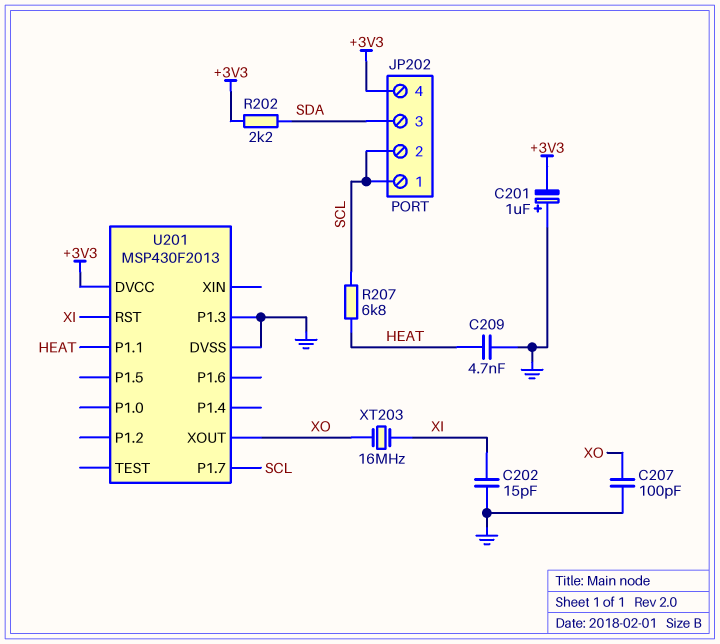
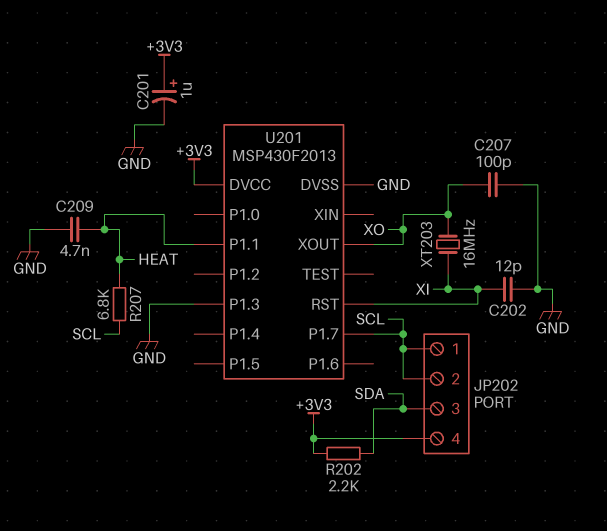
C201: 1uF (plus GND, minus +3V3) -> 1uF (plus +3V3, minus GND)
C202: 15pF (GND, XI) -> 12pF (GND, XI)

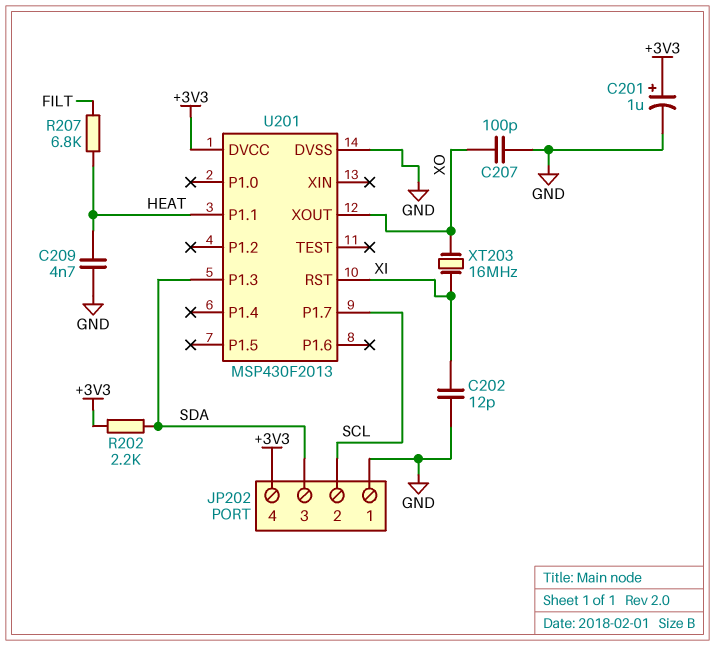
JP202 pin 1: SCL -> GND
R207: 6.8k (HEAT, SCL) -> 6.8k (FILT, HEAT)
U201 pin P1.3: GND -> SDA

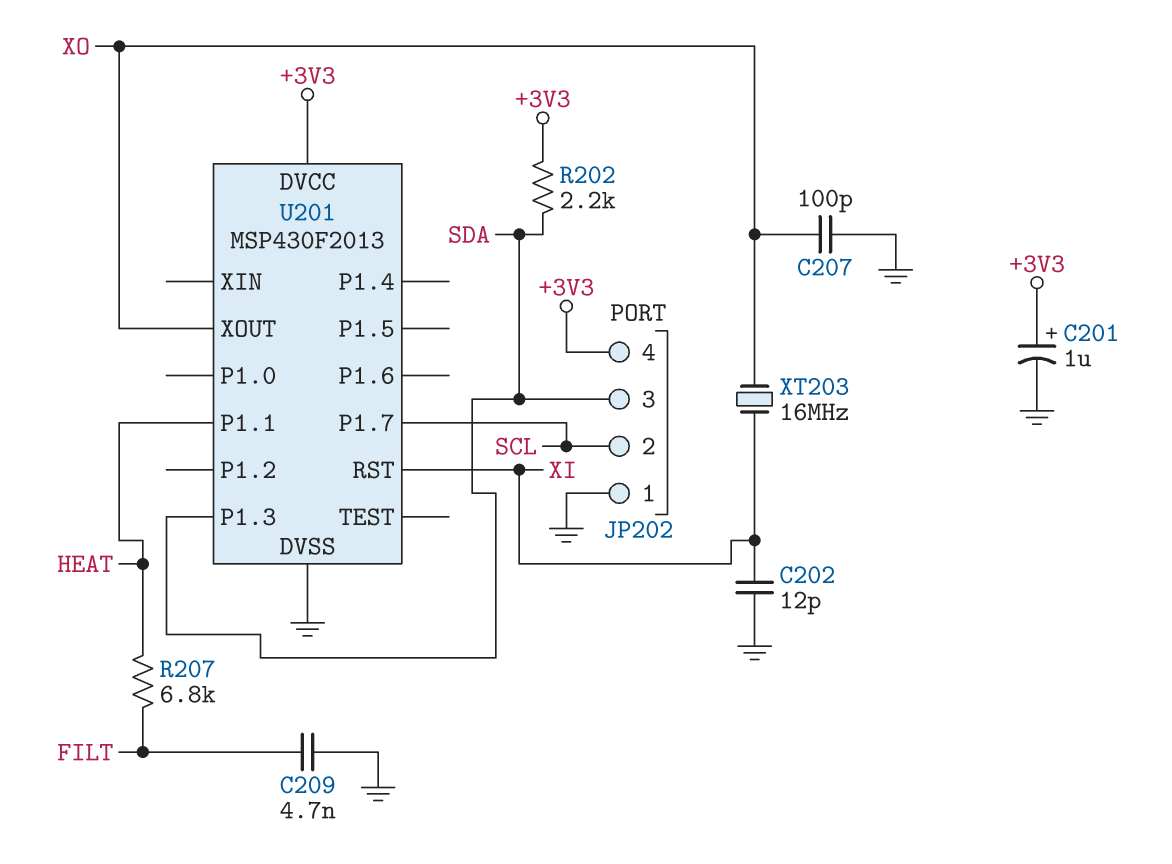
C209: 4.7nF (GND, HEAT) -> 4.7nF (FILT, GND)

